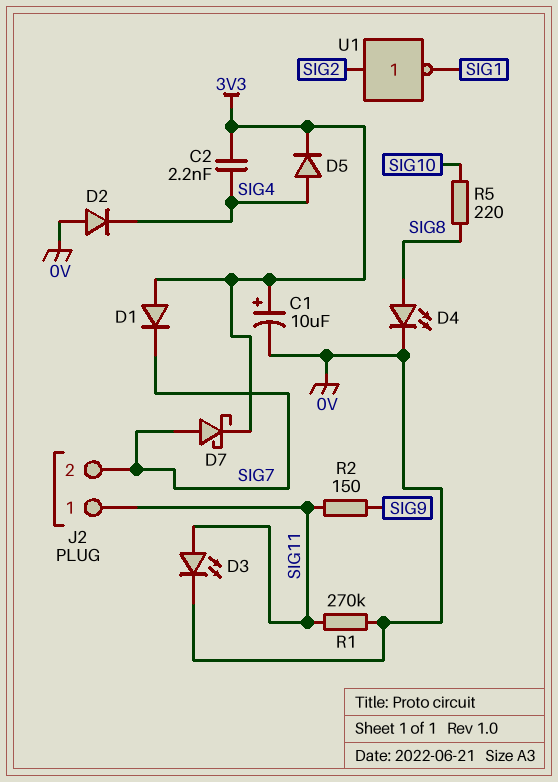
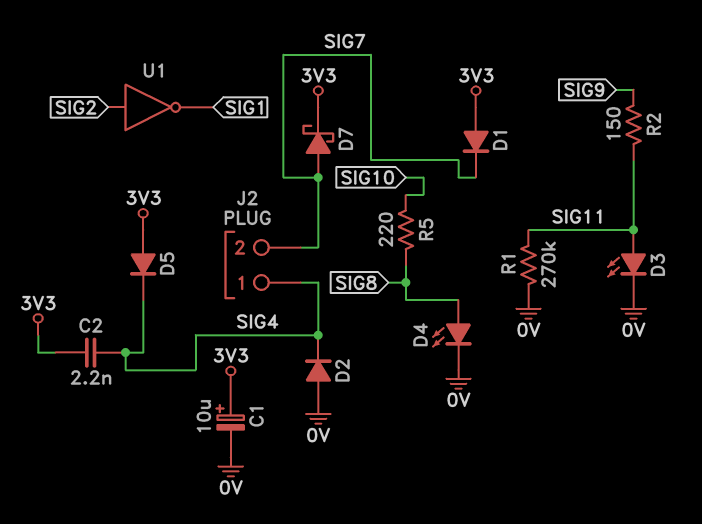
D5: diode (A SIG4, K 3V3) -> diode (A 3V3, K SIG4)
J2 pin 1: SIG11 -> SIG4

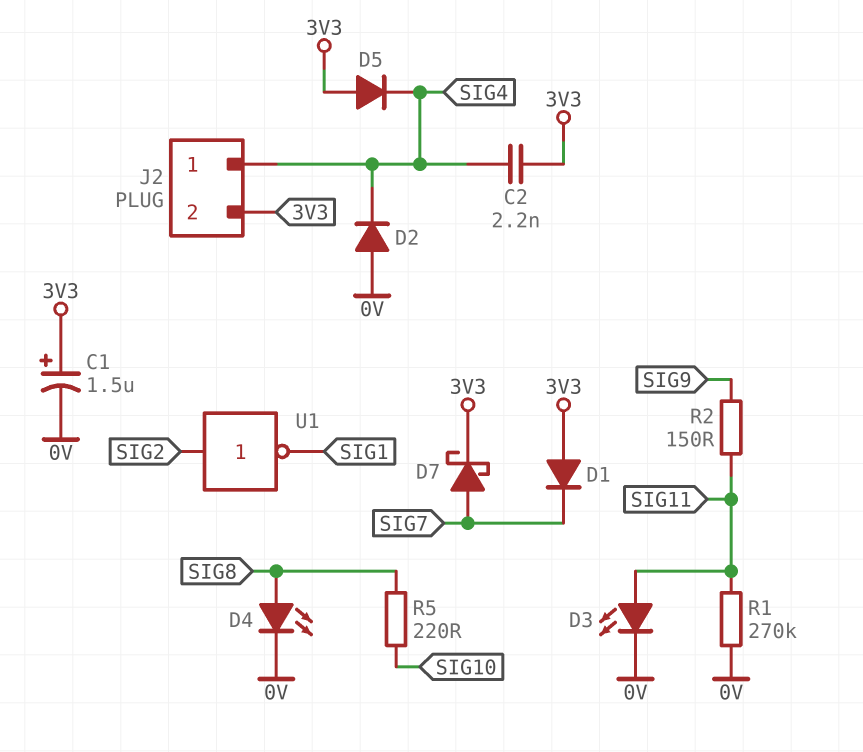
C1: 10uF (plus 3V3, minus 0V) -> 1.5uF (plus 3V3, minus 0V)
J2 pin 2: SIG7 -> 3V3

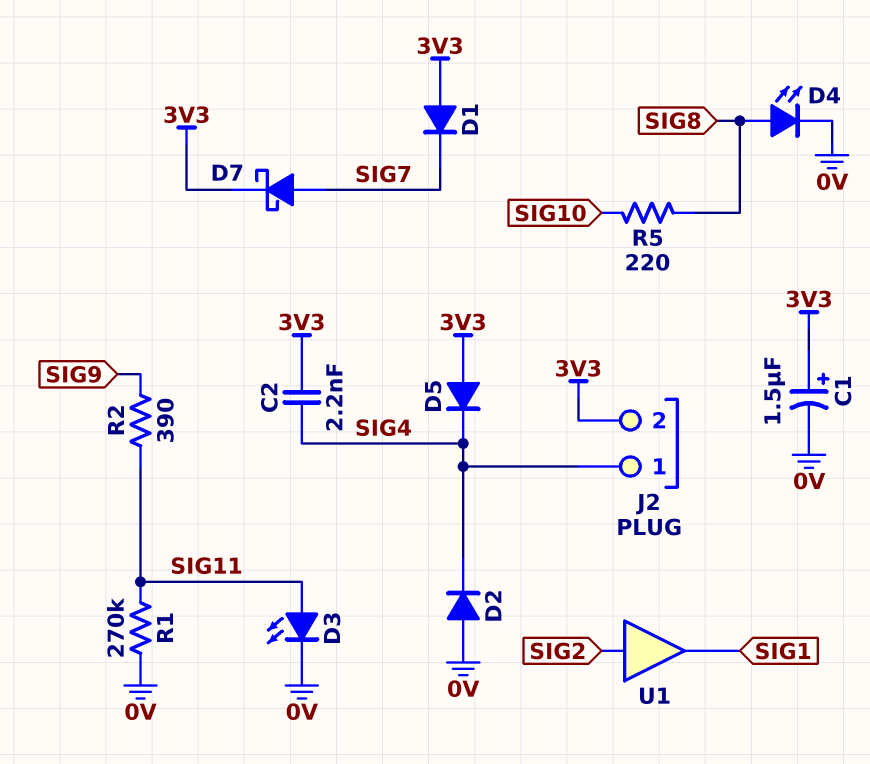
R2: 150 (SIG9, SIG11) -> 390 (SIG9, SIG11)
U1: NOT (in SIG2, out SIG1) -> buffer (in SIG2, out SIG1)

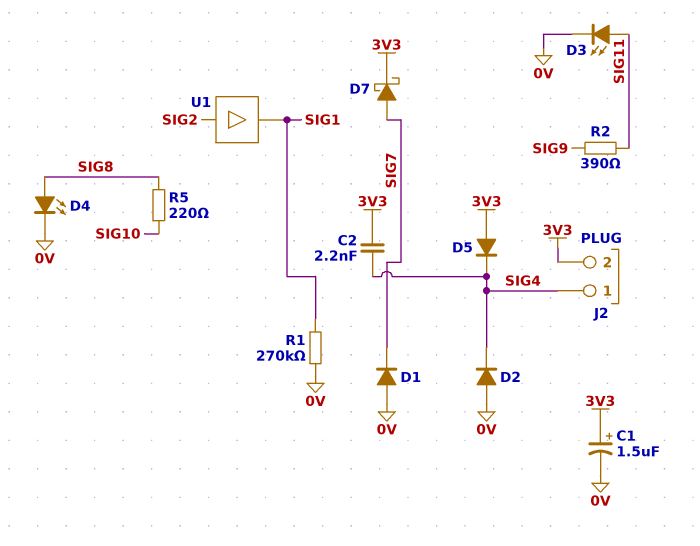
D1: diode (A 3V3, K SIG7) -> diode (A 0V, K SIG7)
R1: 270k (0V, SIG11) -> 270k (0V, SIG1)

